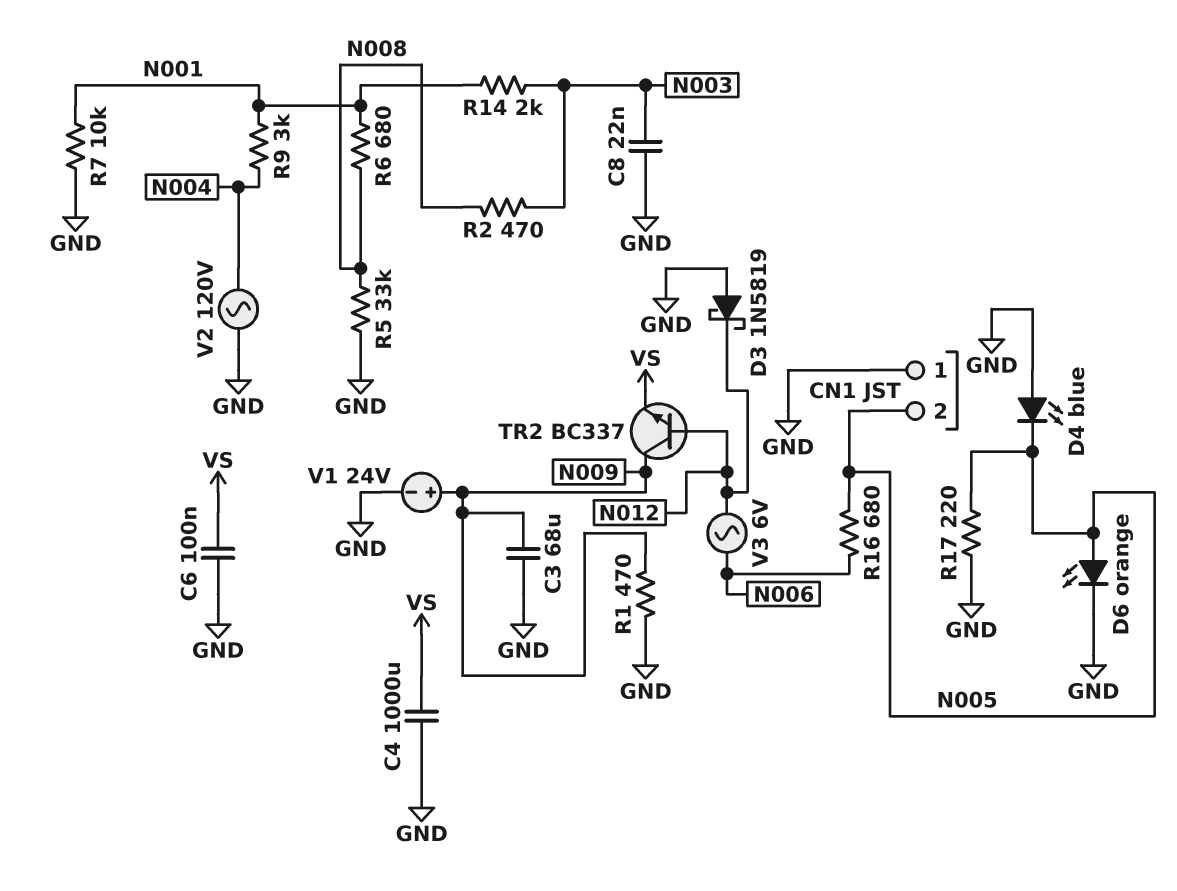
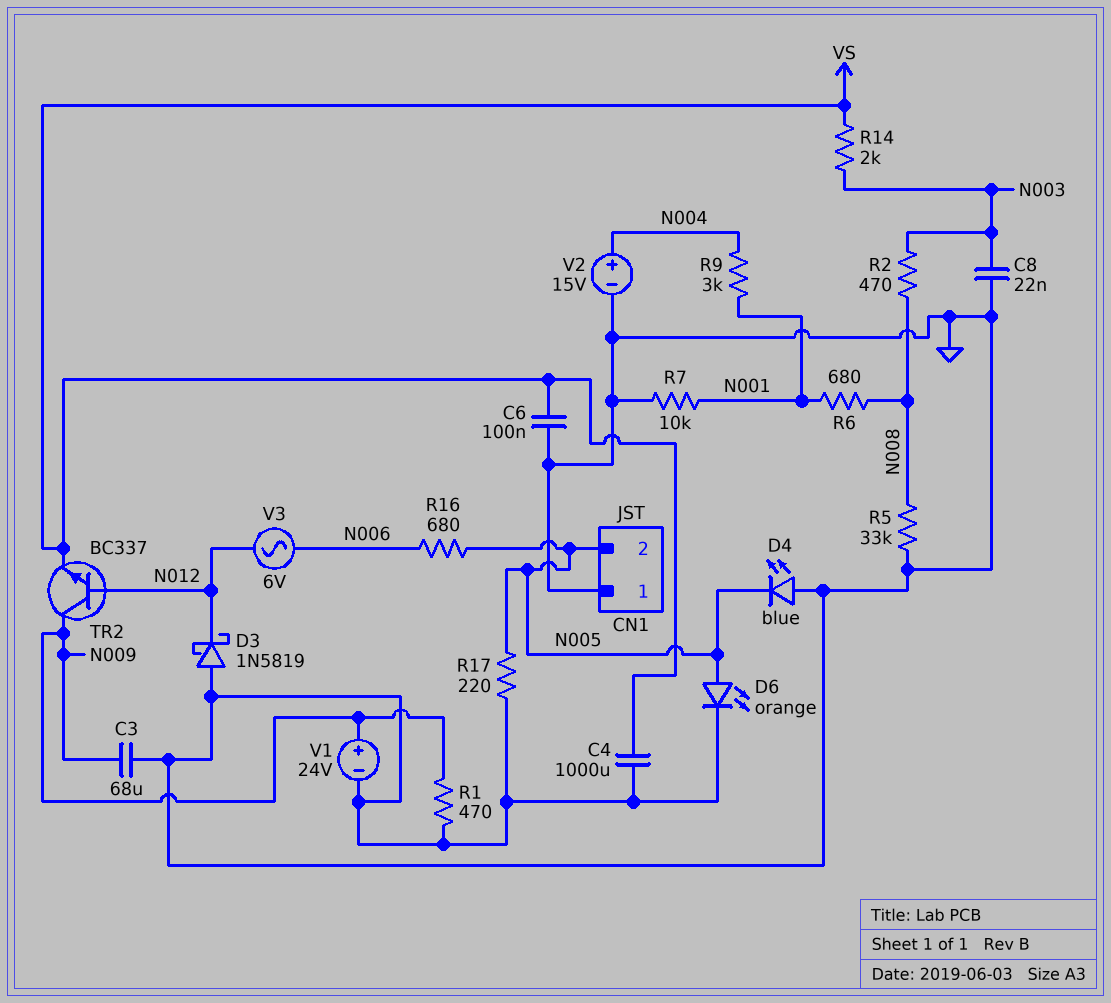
R14: 2k (N001, N003) -> 2k (N003, VS)
V2: AC 120V (GND, N004) -> 15V (plus N004, minus GND)

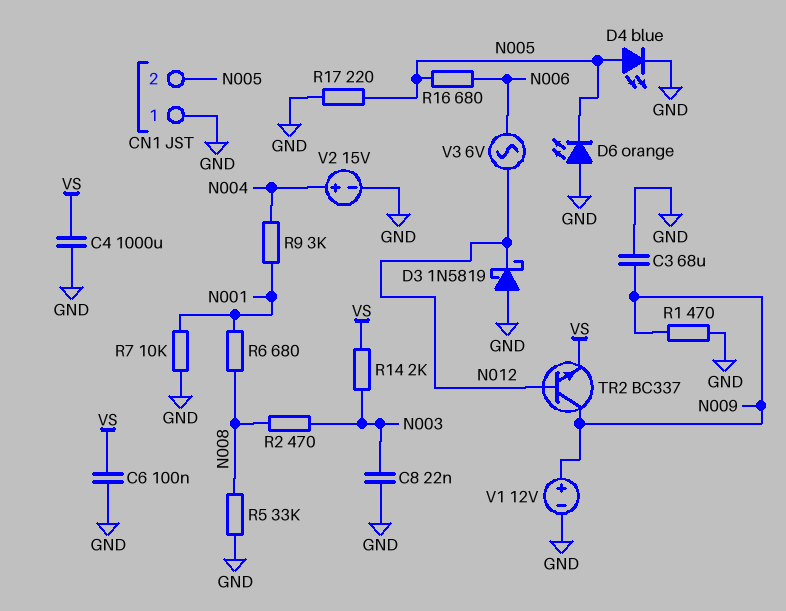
D4: LED blue (A GND, K N005) -> LED blue (A N005, K GND)
D6: LED orange (A N005, K GND) -> LED orange (A GND, K N005)
V1: 24V (plus N009, minus GND) -> 12V (plus N009, minus GND)

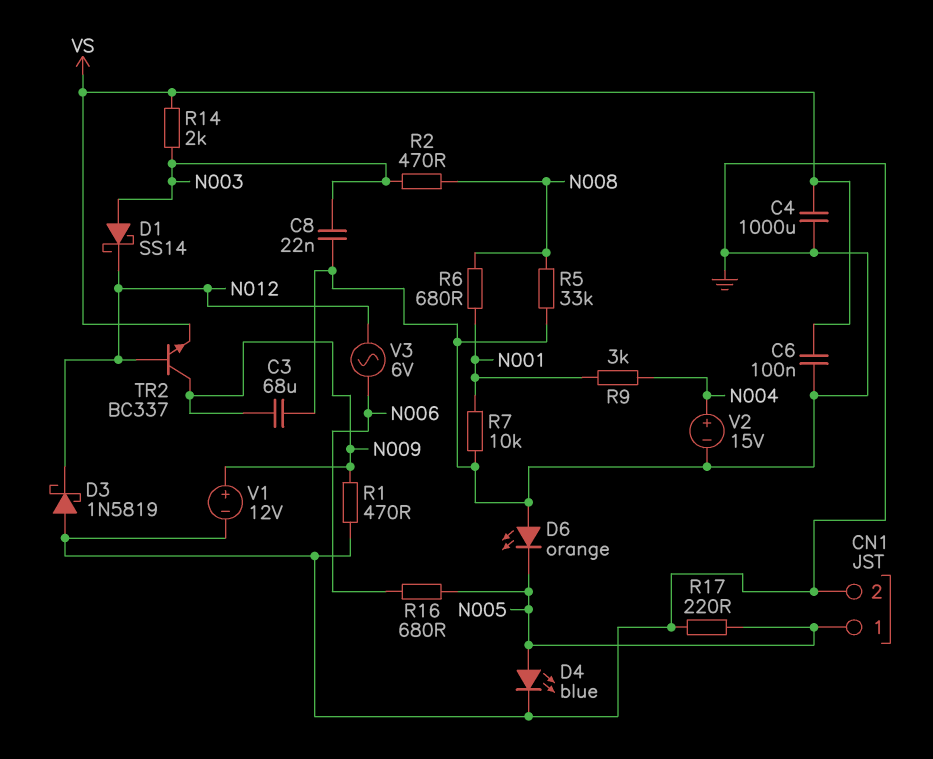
CN1 pin 1: GND -> N005
CN1 pin 2: N005 -> GND
D1: none -> schottky SS14 (A N003, K N012)

